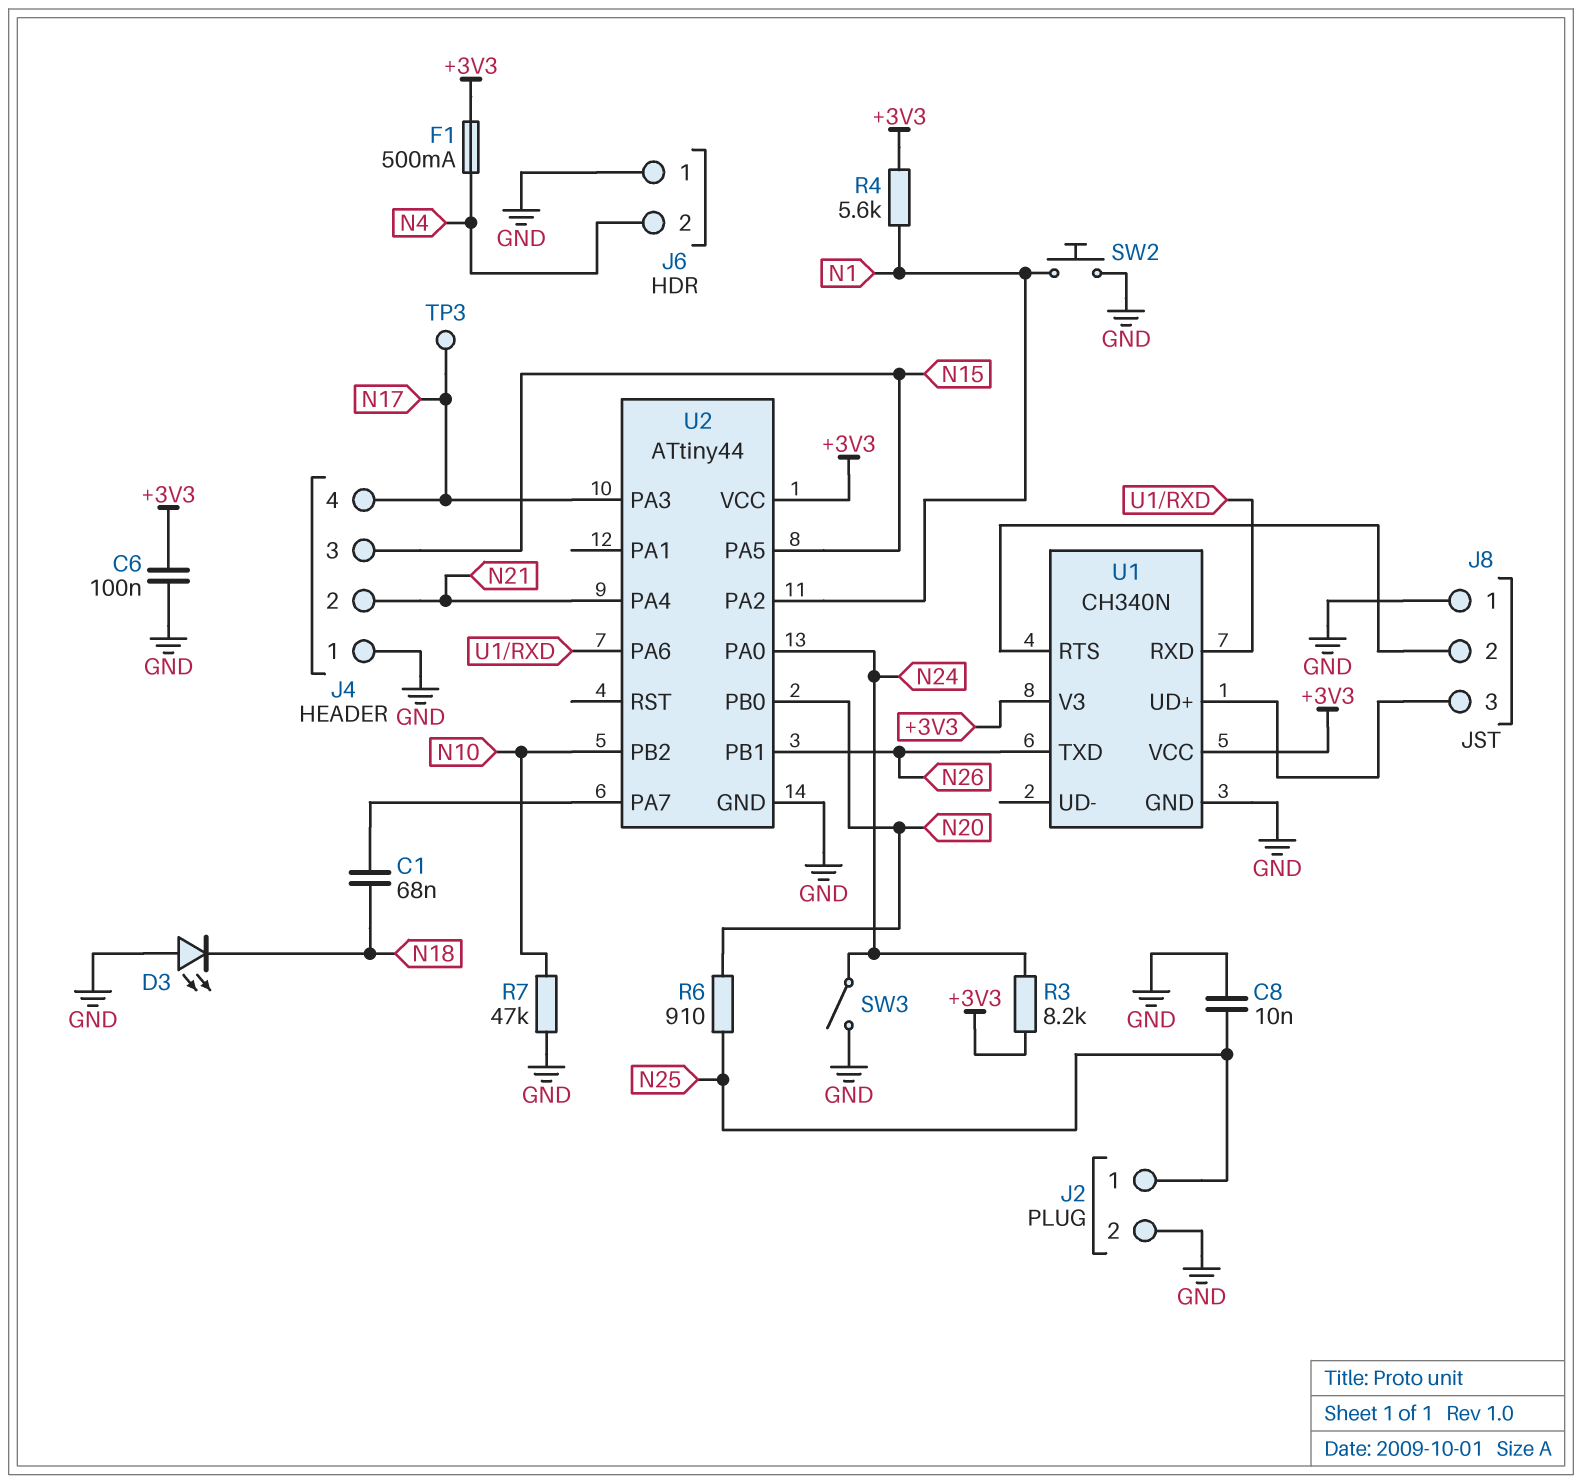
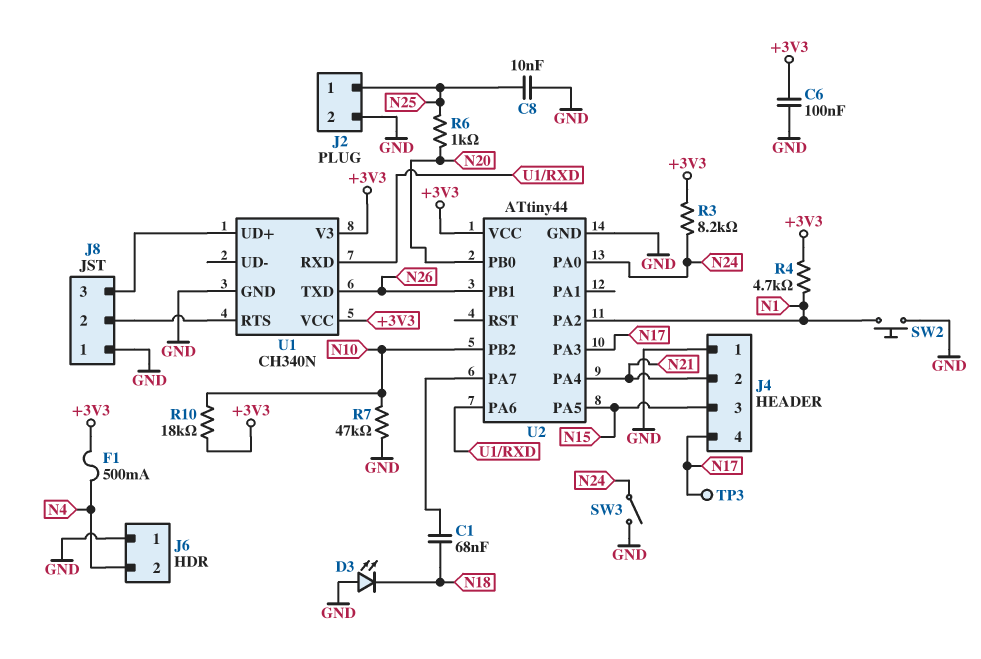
R4: 5.6k (+3V3, N1) -> 4.7k (+3V3, N1)
R6: 910 (N20, N25) -> 1k (N20, N25)
R10: none -> 18k (+3V3, N10)

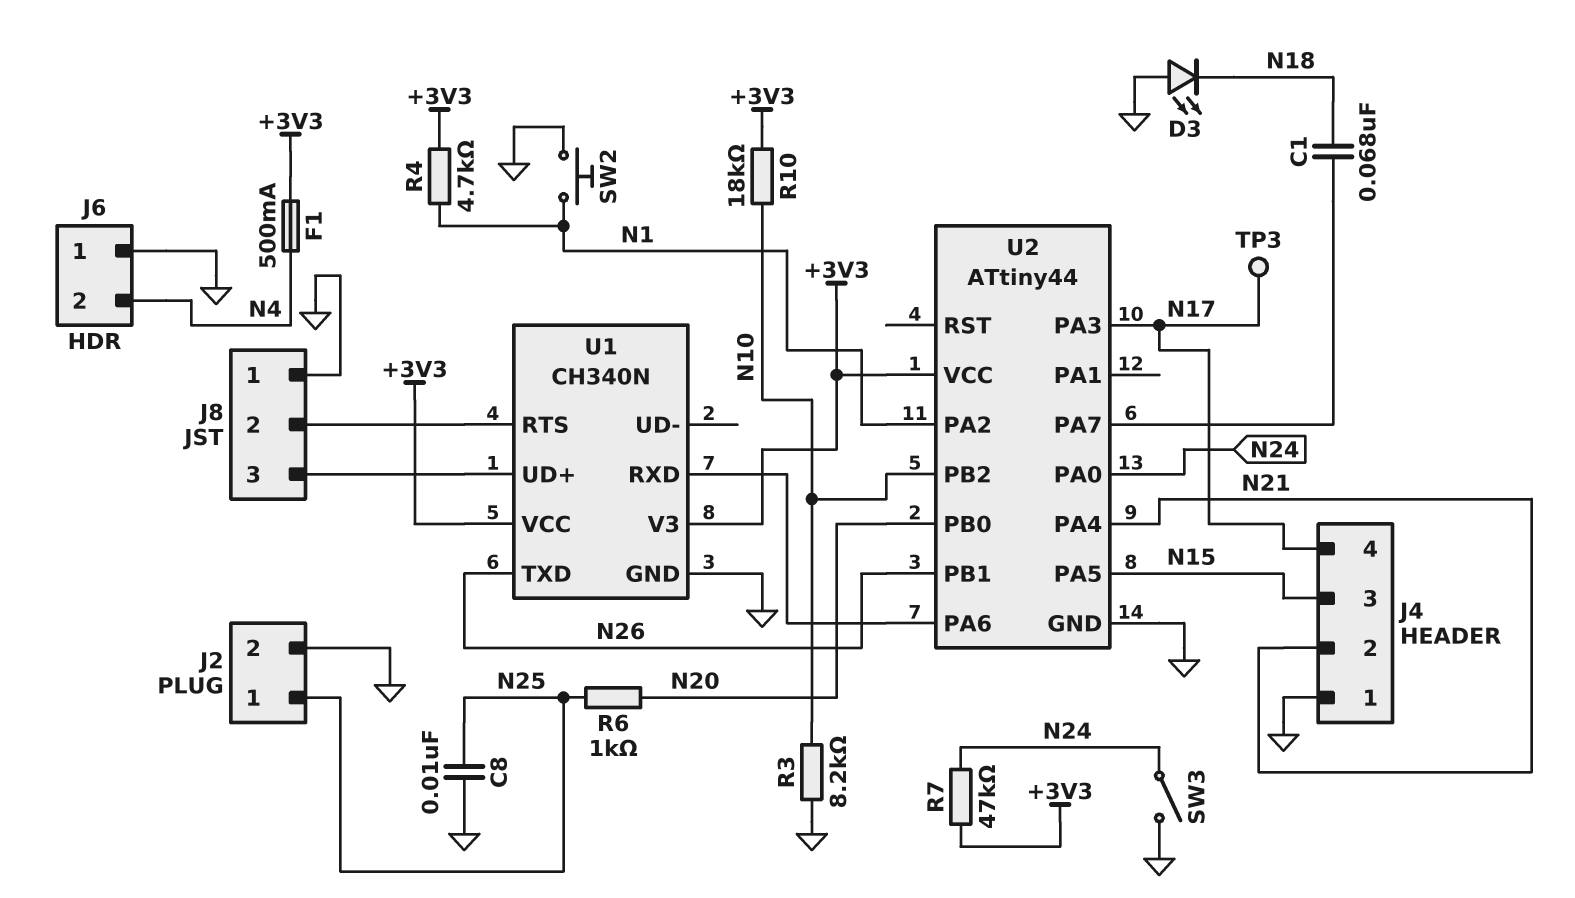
C6: 100nF (+3V3, GND) -> none
R3: 8.2k (+3V3, N24) -> 8.2k (GND, N10)
R7: 47k (GND, N10) -> 47k (+3V3, N24)

